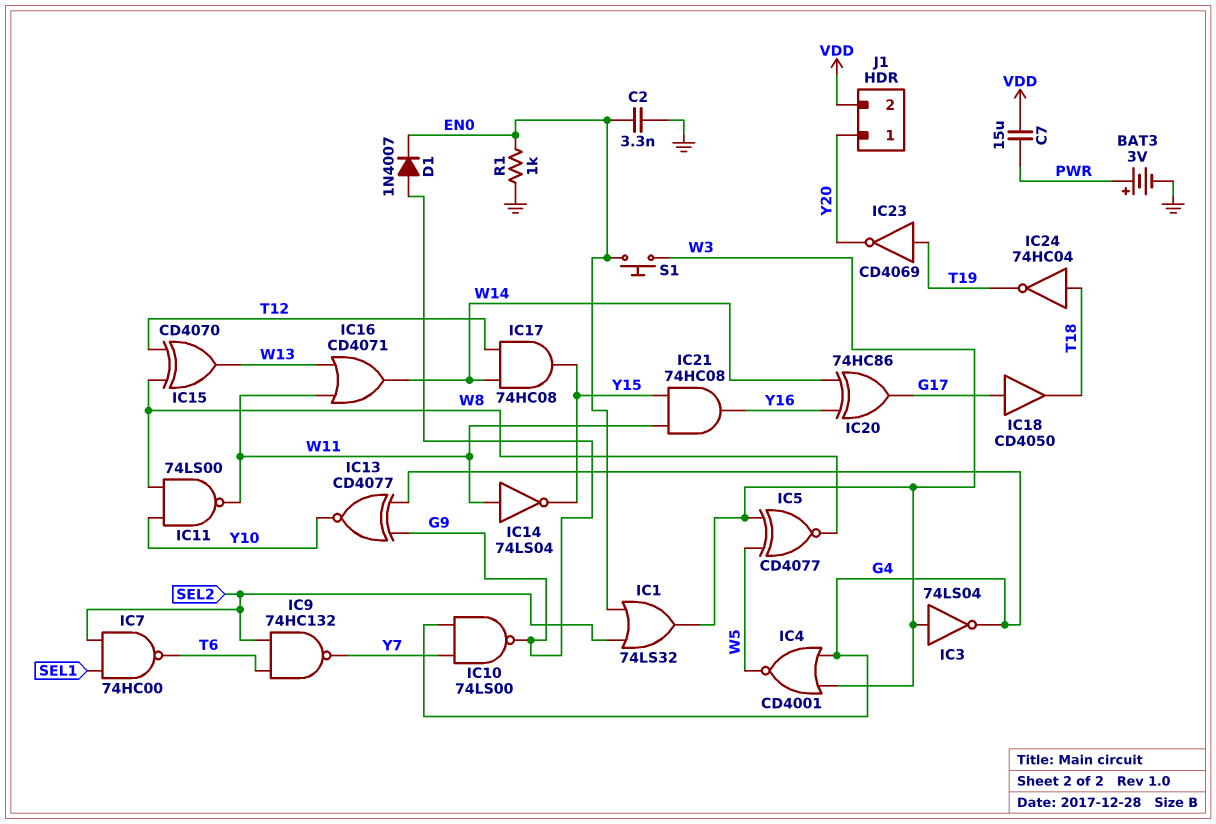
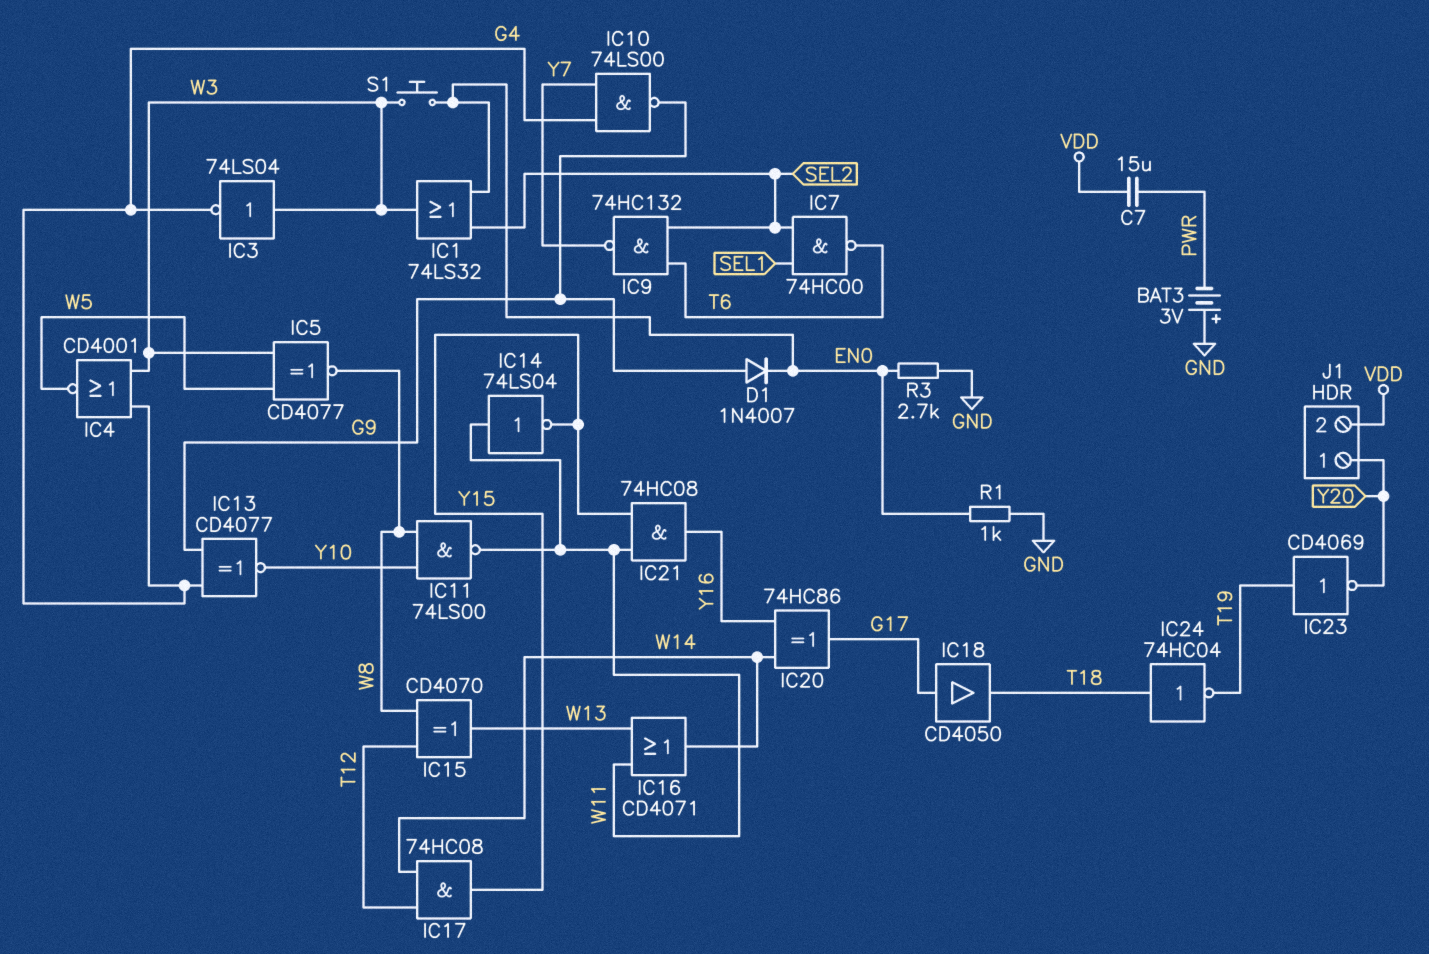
BAT3: 3V (plus PWR, minus GND) -> 3V (plus GND, minus PWR)
C2: 3.3nF (EN0, GND) -> none
R3: none -> 2.7k (EN0, GND)

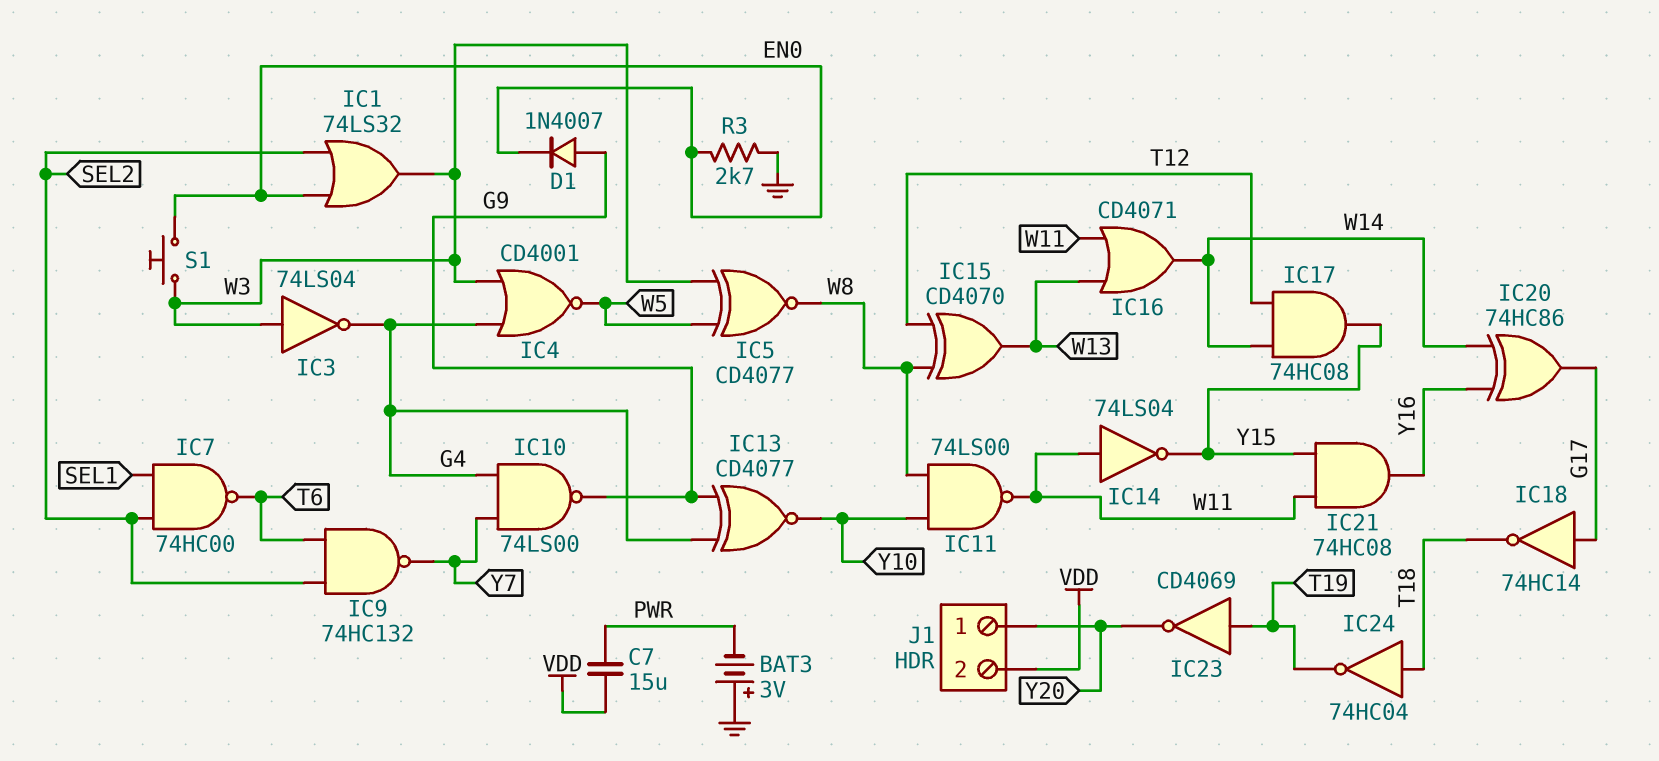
IC18: buffer CD4050 (in G17, out T18) -> NOT 74HC14 (in G17, out T18)
R1: 1k (EN0, GND) -> none

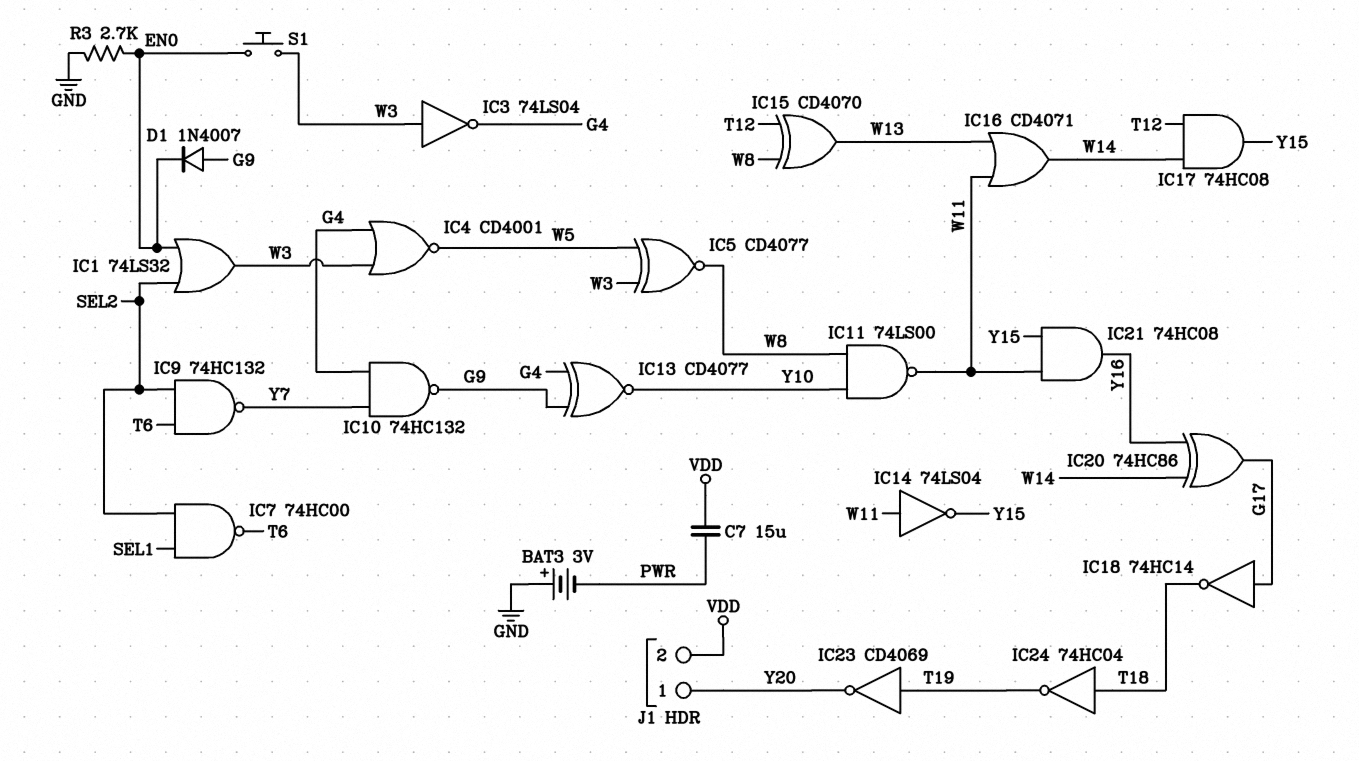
IC10: NAND 74LS00 (in G4, in Y7, out G9) -> NAND 74HC132 (in G4, in Y7, out G9)

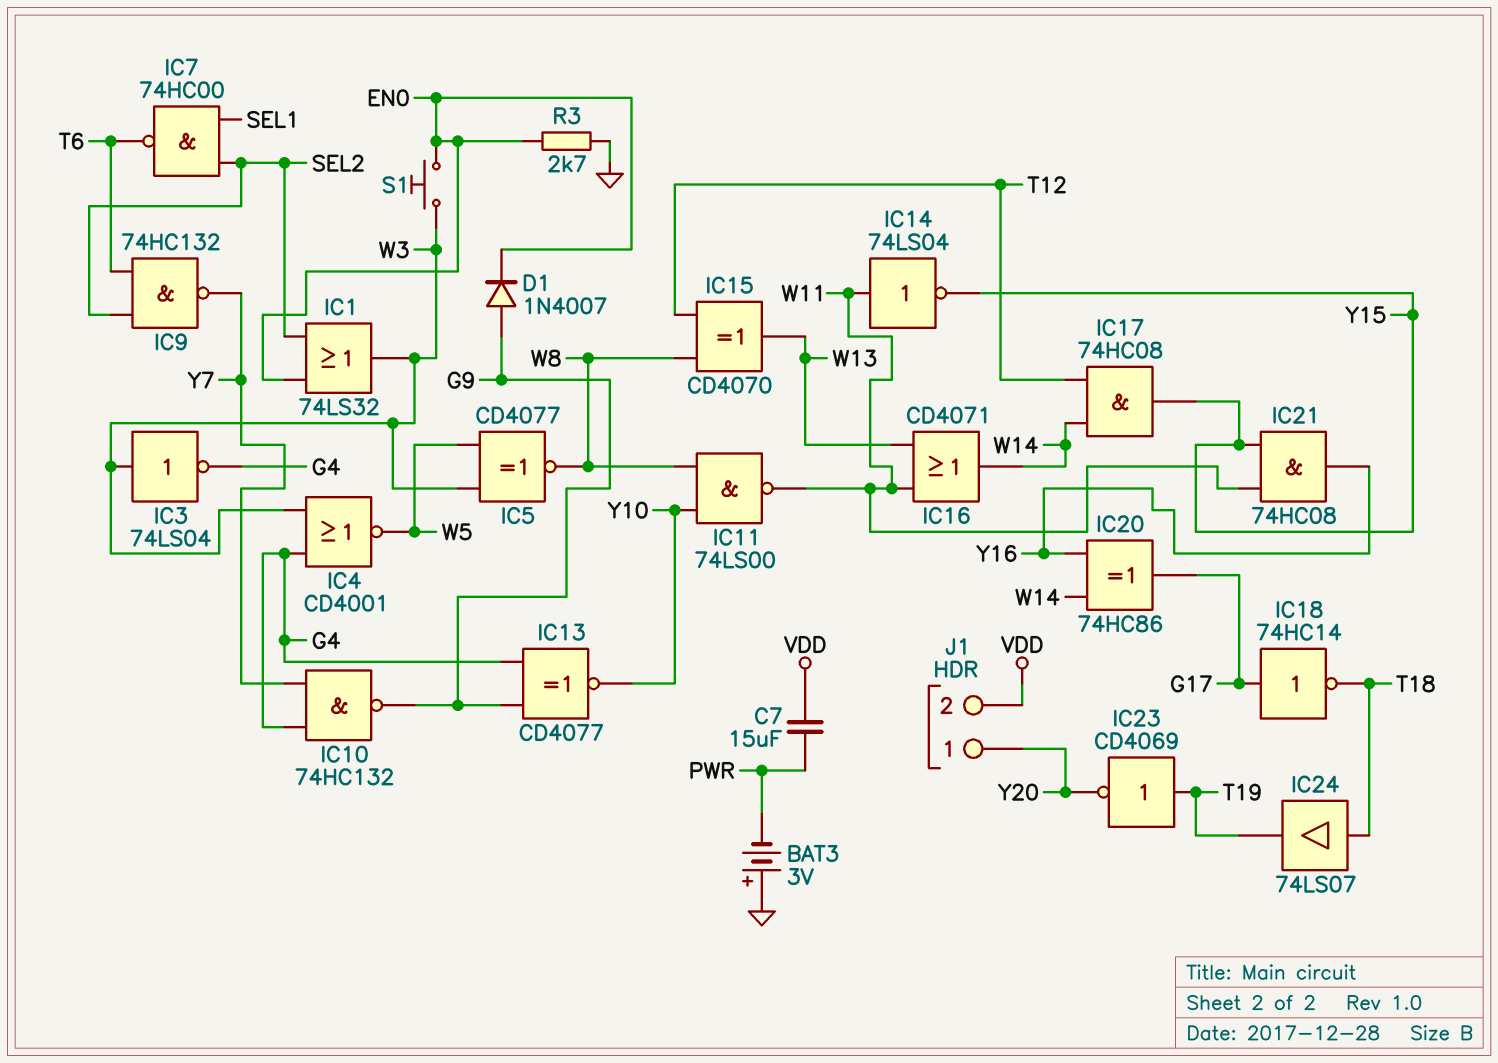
IC24: NOT 74HC04 (in T18, out T19) -> buffer 74LS07 (in T18, out T19)

